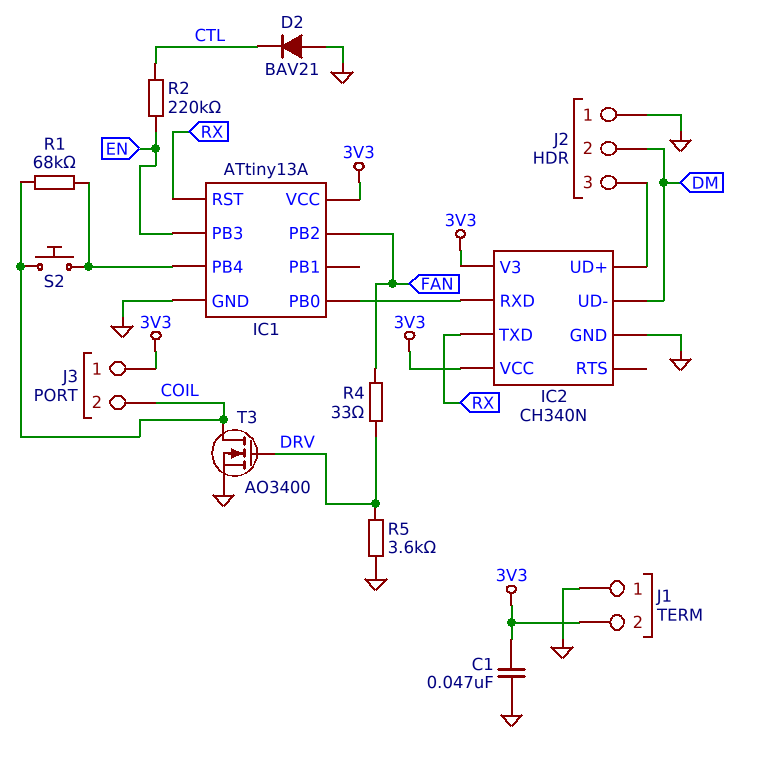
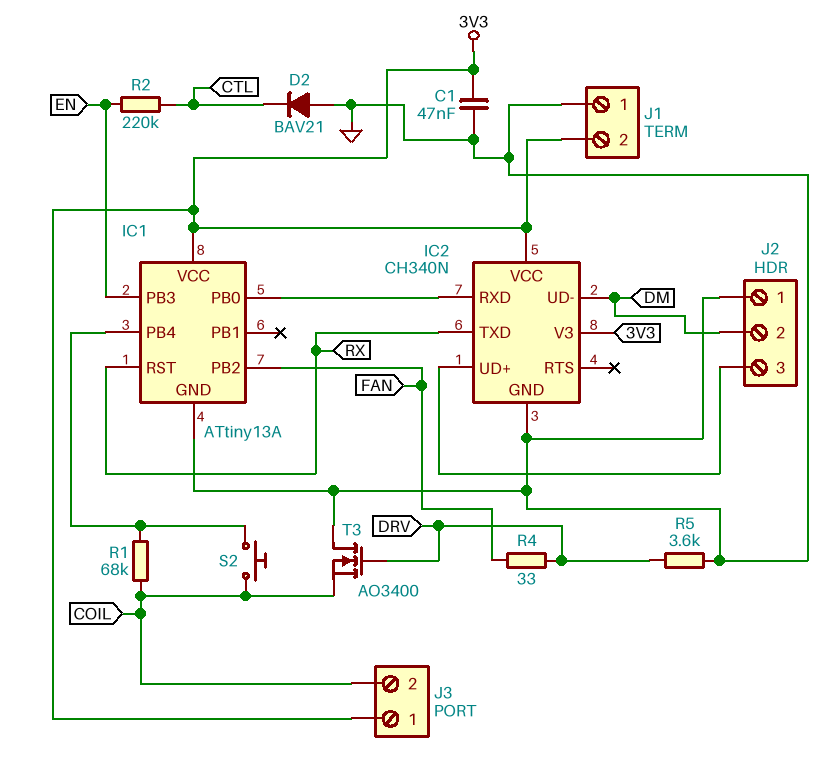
T3: NMOS AO3400 (G DRV, D COIL, S GND) -> NMOS AO3400 (G DRV, D GND, S COIL)

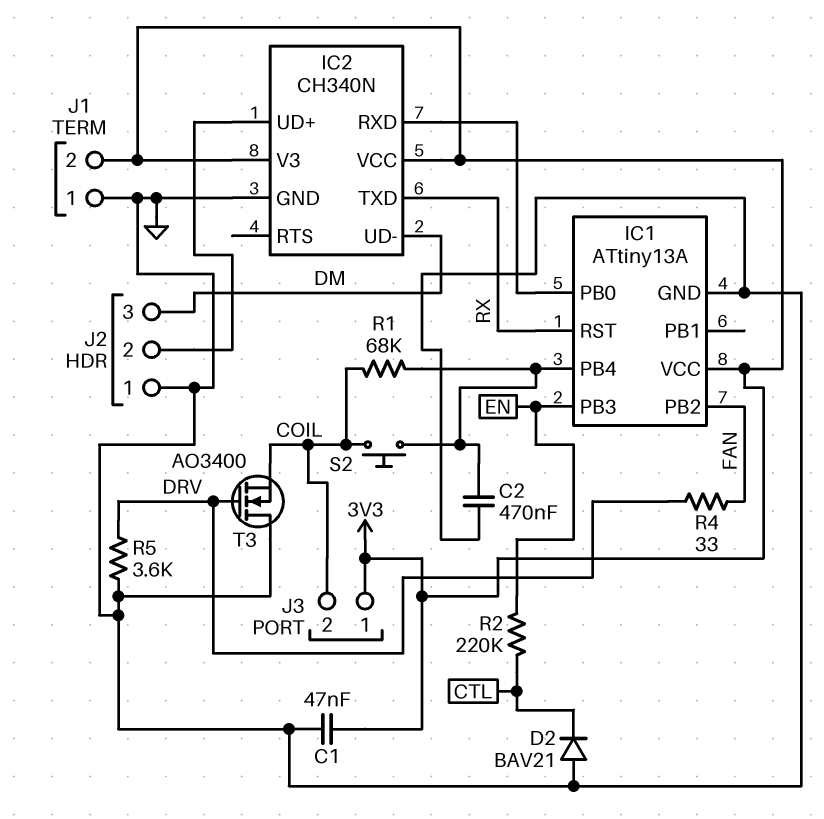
C2: none -> 470nF (GND, IC1/PB4)
J2 pin 2: DM -> IC2/UD+
J2 pin 3: IC2/UD+ -> DM

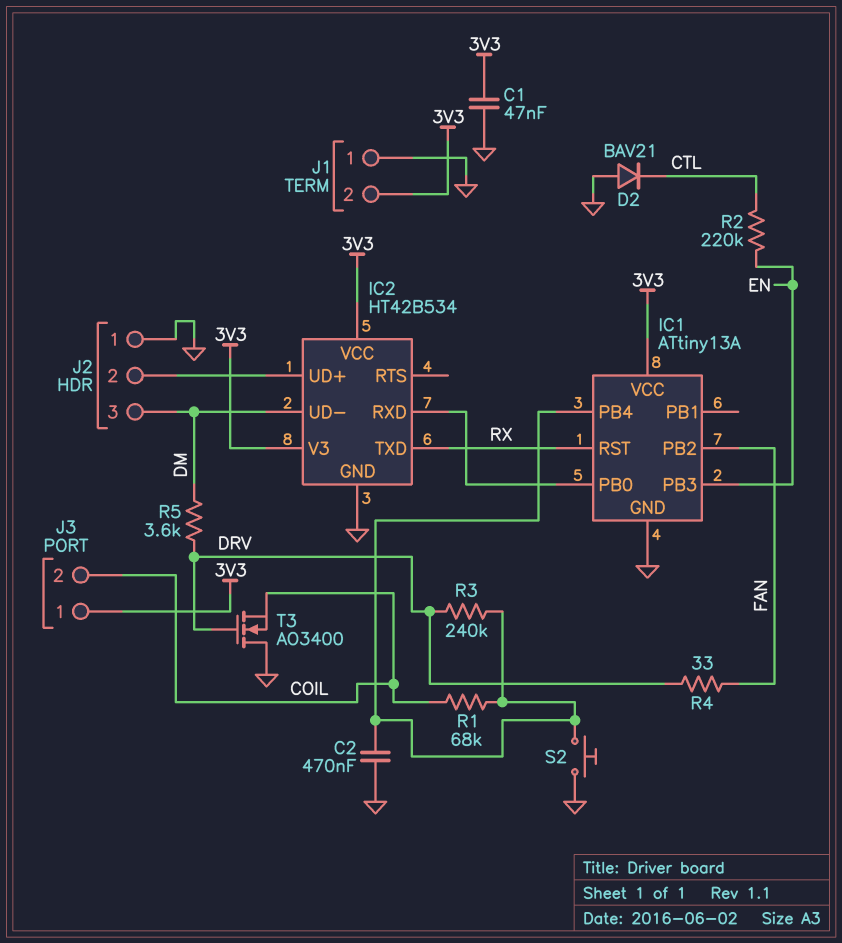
IC2: CH340N -> HT42B534
R3: none -> 240k (DRV, IC1/PB4)
R5: 3.6k (DRV, GND) -> 3.6k (DM, DRV)
S2: button (COIL, IC1/PB4) -> button (GND, IC1/PB4)

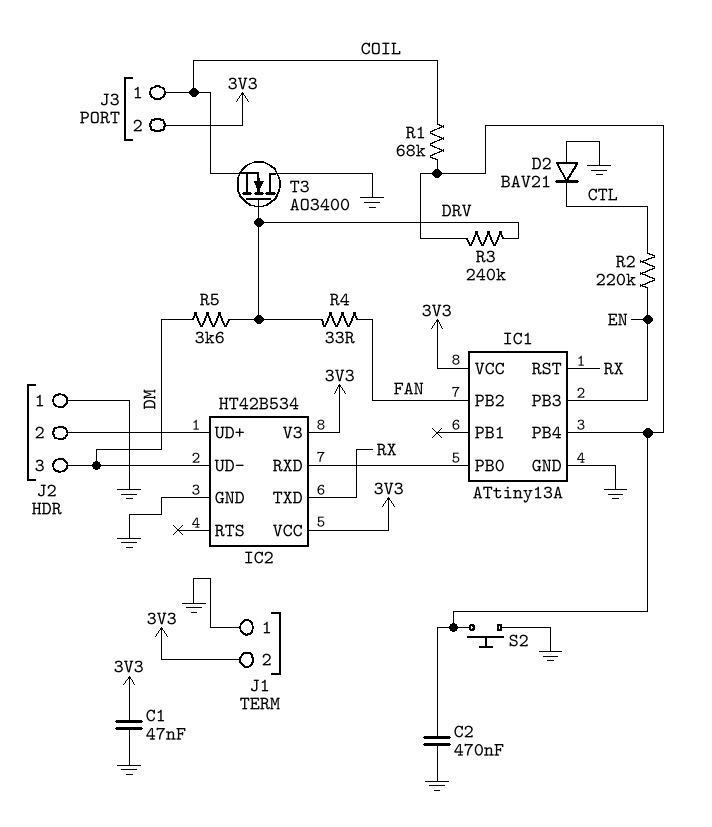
J3 pin 1: 3V3 -> COIL
J3 pin 2: COIL -> 3V3

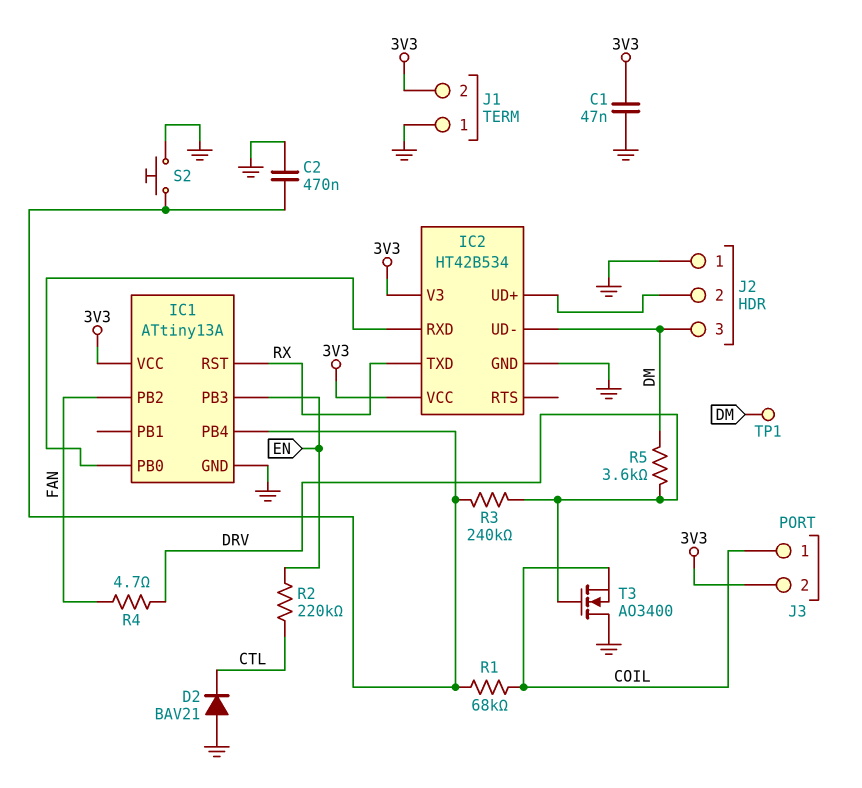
R4: 33 (DRV, FAN) -> 4.7 (DRV, FAN)
TP1: none -> test point (DM)

